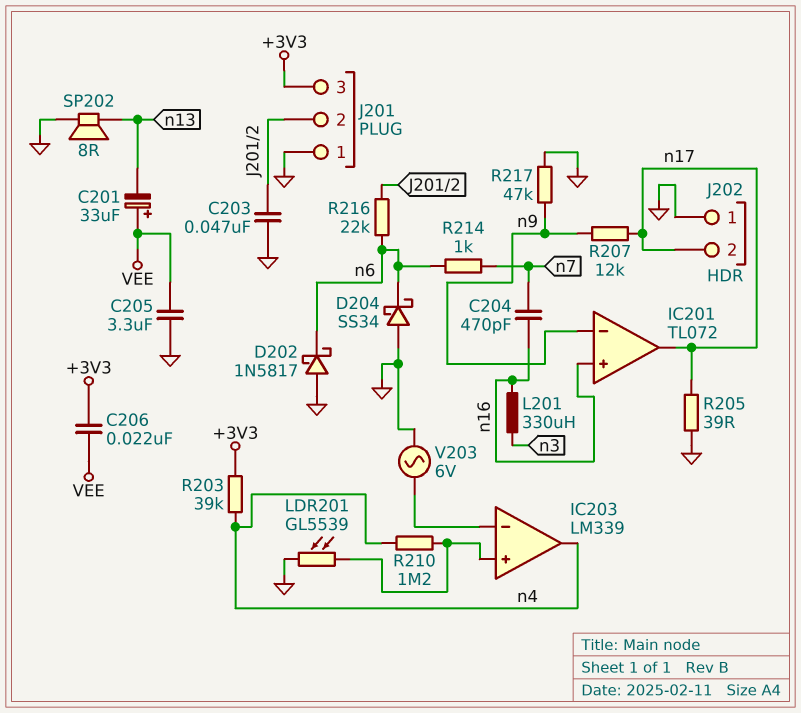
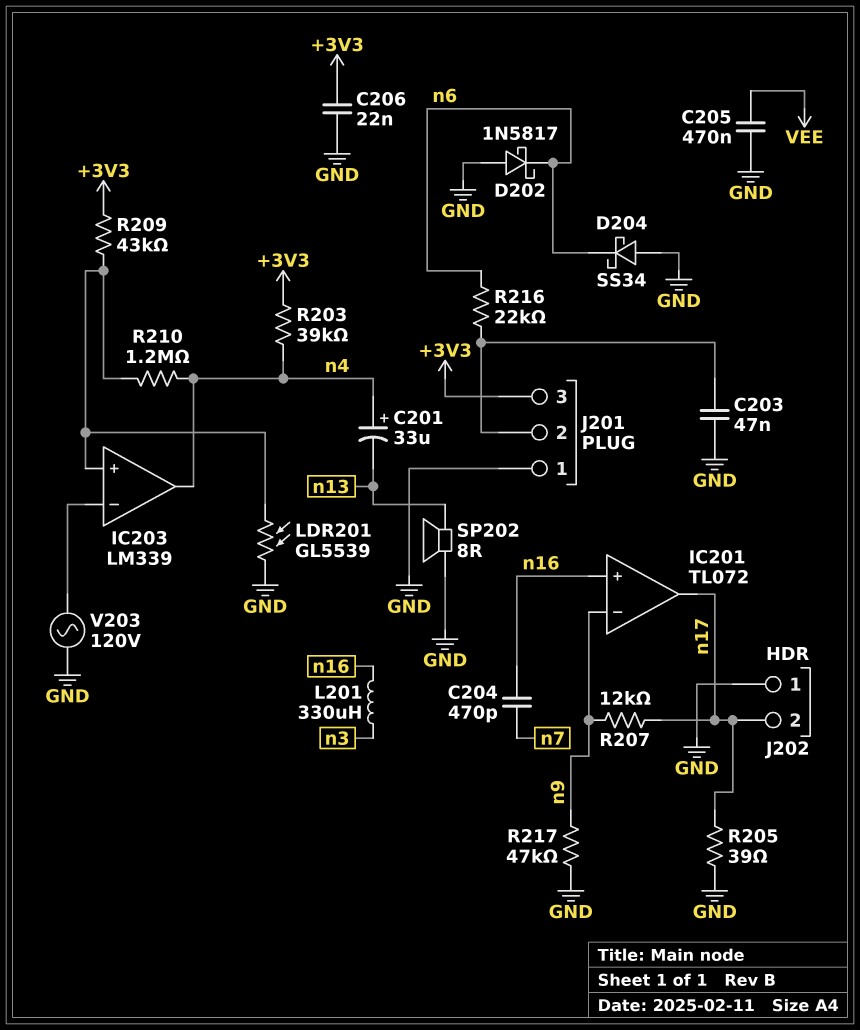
C201: 33uF (plus VEE, minus n13) -> 33uF (plus n4, minus n13)
C205: 3.3uF (GND, VEE) -> 470nF (GND, VEE)
C206: 22nF (+3V3, VEE) -> 22nF (+3V3, GND)
R209: none -> 43k (+3V3, IC203/in+)
R214: 1k (n6, n7) -> none
V203: AC 6V (GND, IC203/in-) -> AC 120V (GND, IC203/in-)

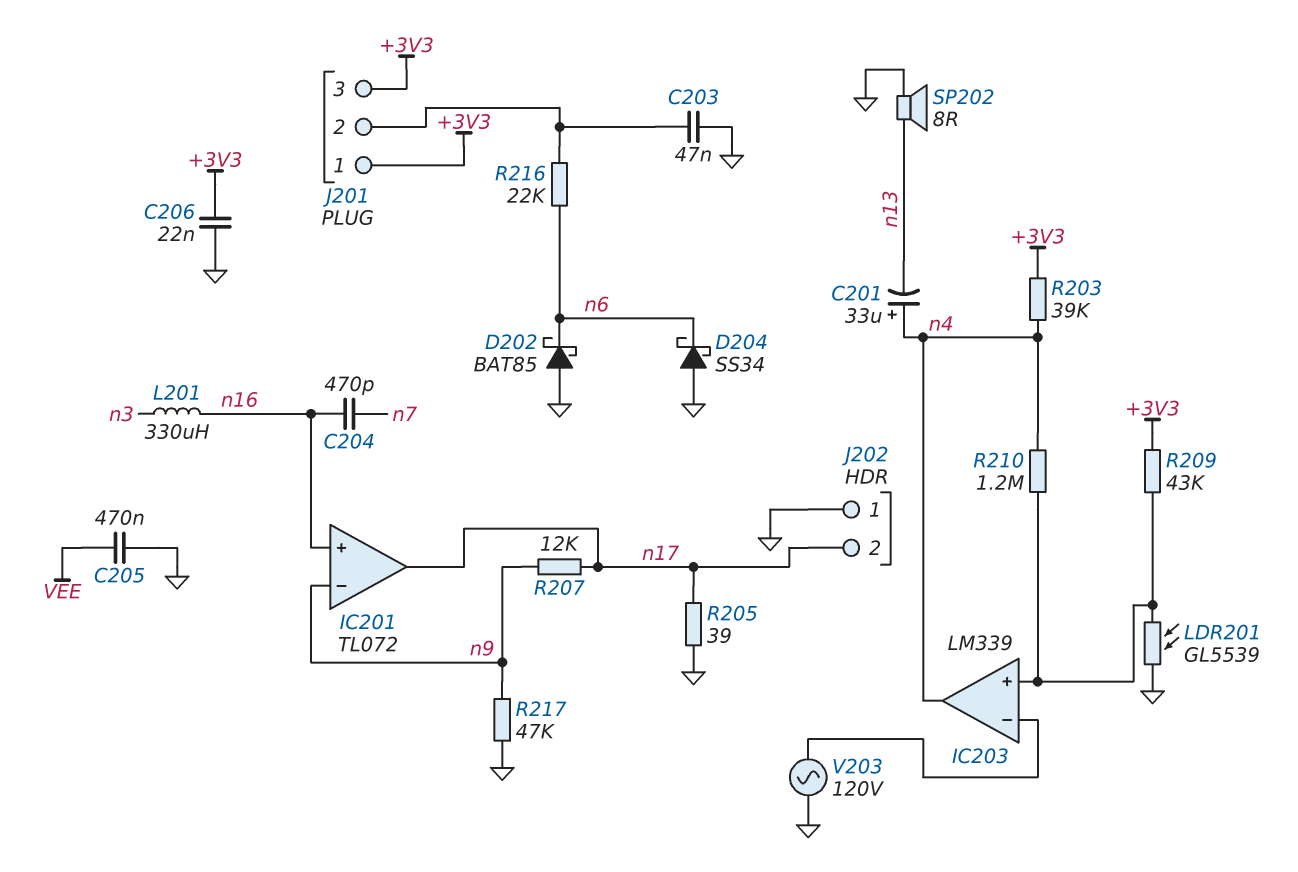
D202: schottky 1N5817 (A GND, K n6) -> schottky BAT85 (A GND, K n6)
J201 pin 1: GND -> +3V3

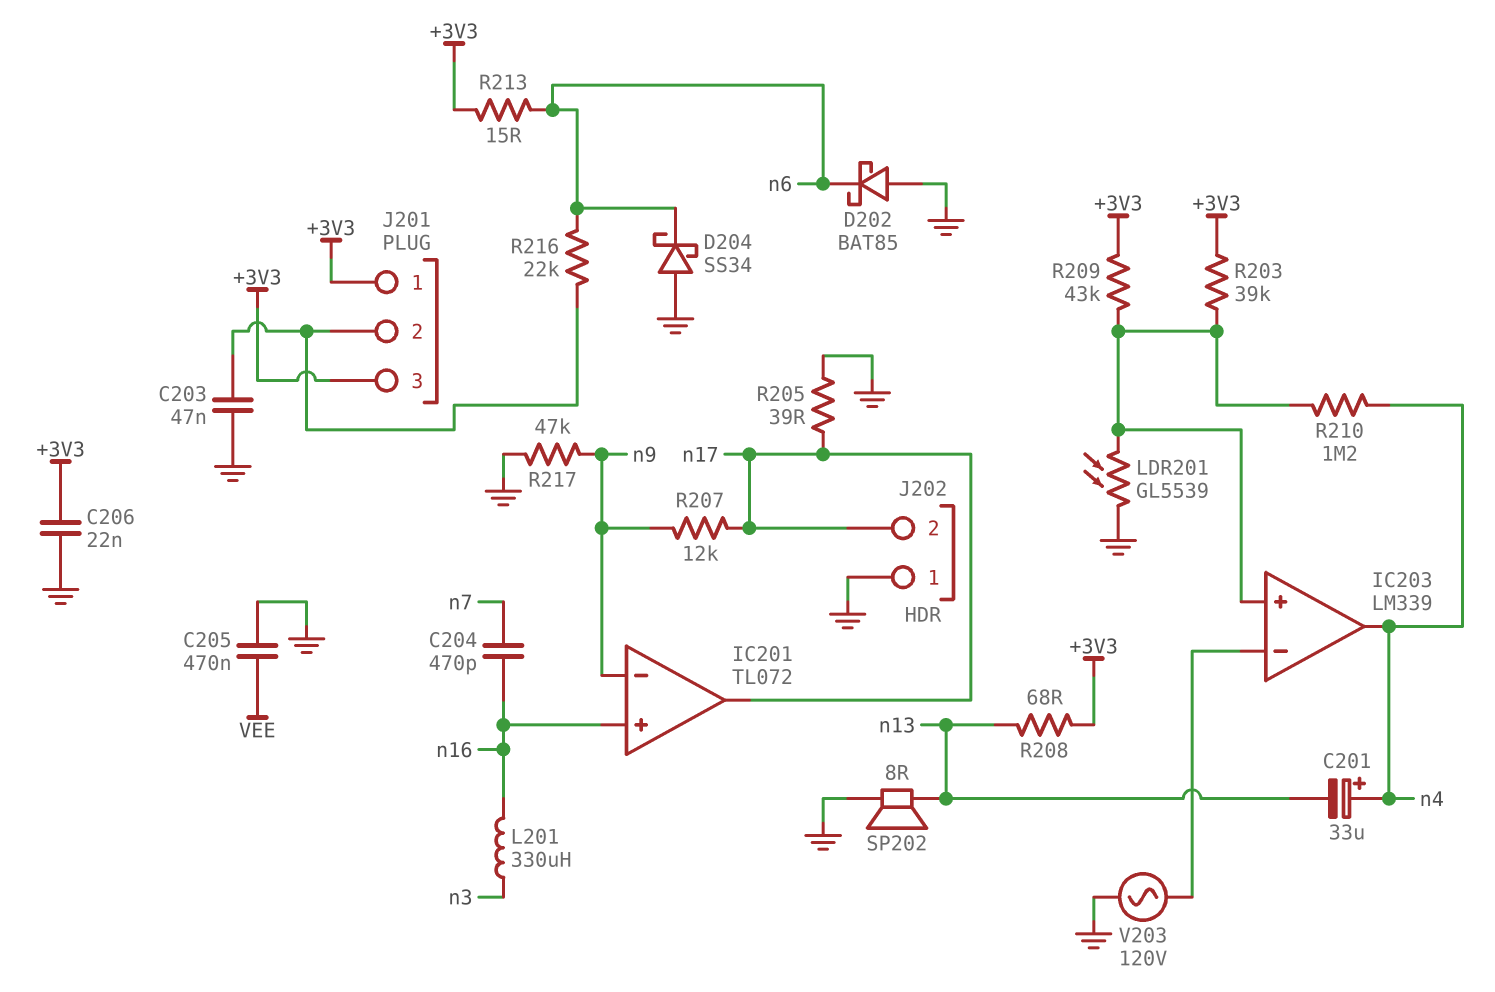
R203: 39k (+3V3, n4) -> 39k (+3V3, IC203/in+)
R208: none -> 68 (+3V3, n13)
R213: none -> 15 (+3V3, n6)

